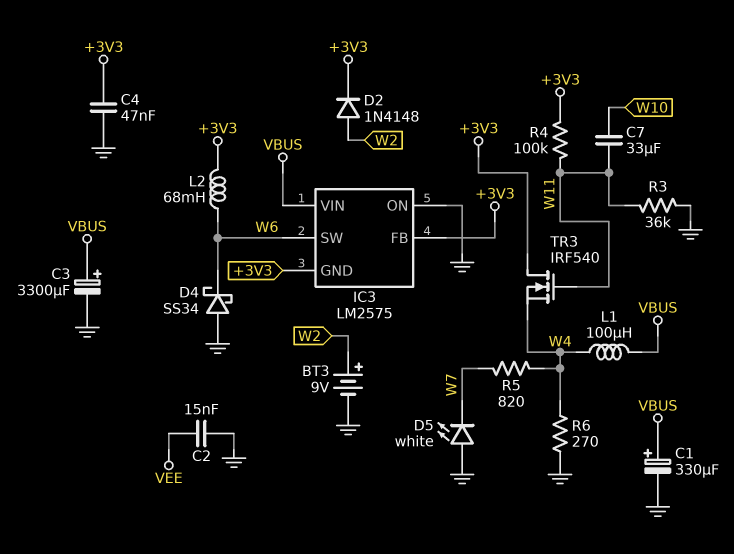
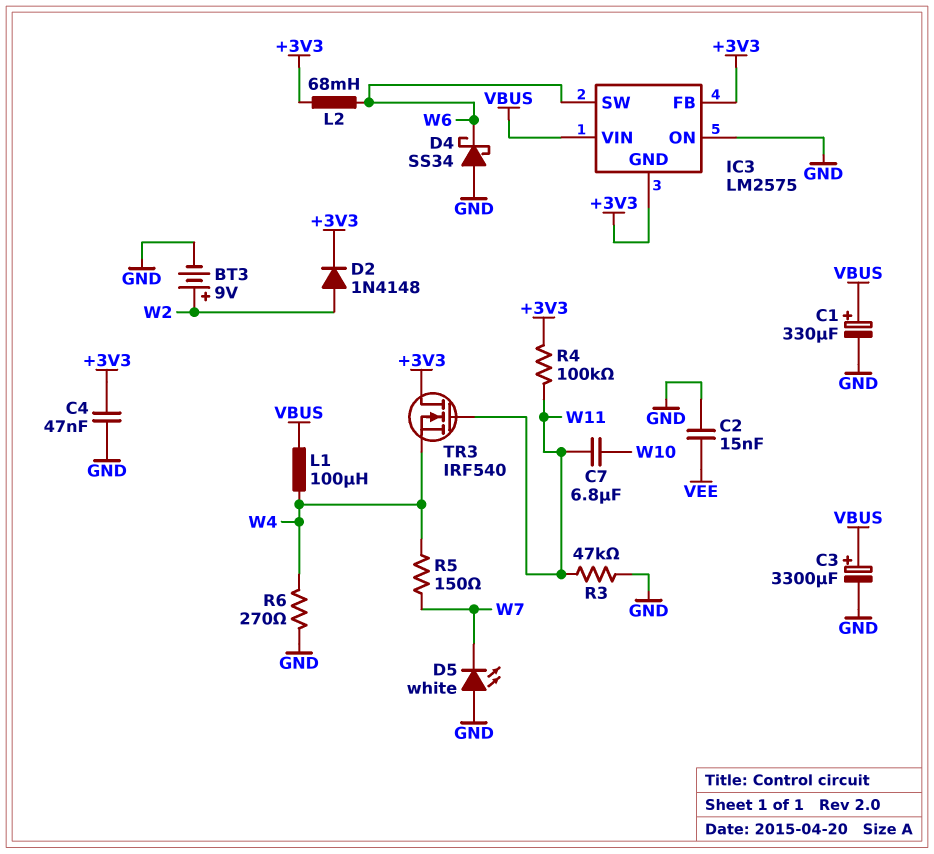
C7: 33uF (W10, W11) -> 6.8uF (W10, W11)
R3: 36k (GND, W11) -> 47k (GND, W11)
R5: 820 (W4, W7) -> 150 (W4, W7)

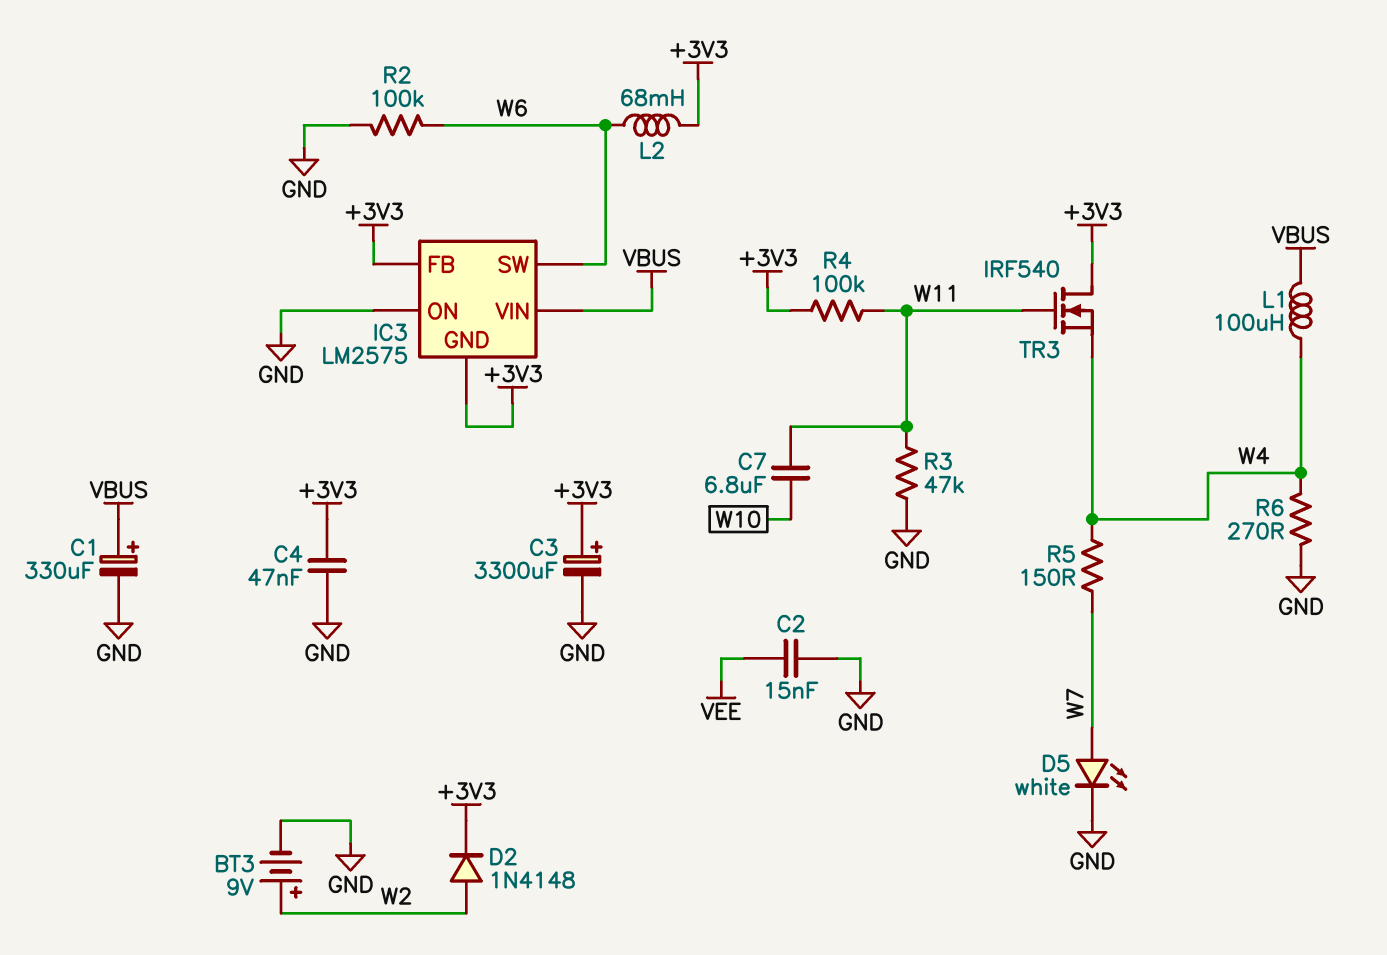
C3: 3300uF (plus VBUS, minus GND) -> 3300uF (plus +3V3, minus GND)
D4: schottky SS34 (A GND, K W6) -> none
D5: LED white (A GND, K W7) -> LED white (A W7, K GND)
R2: none -> 100k (GND, W6)

